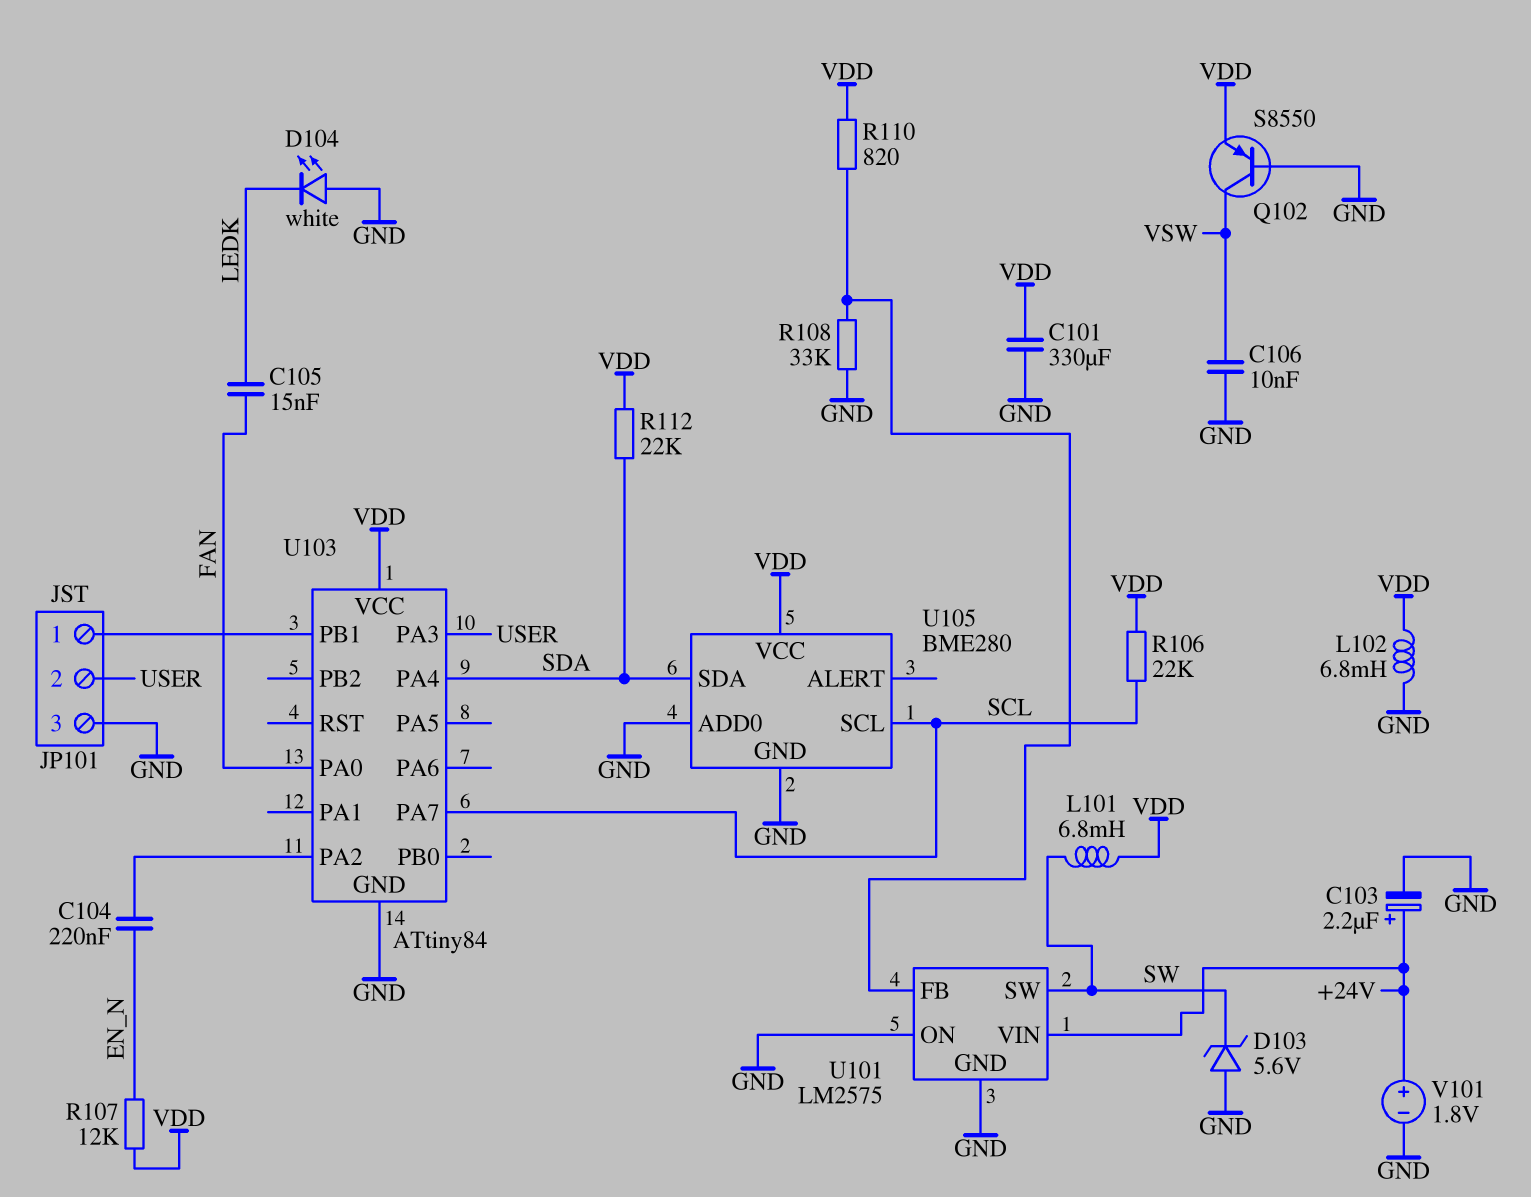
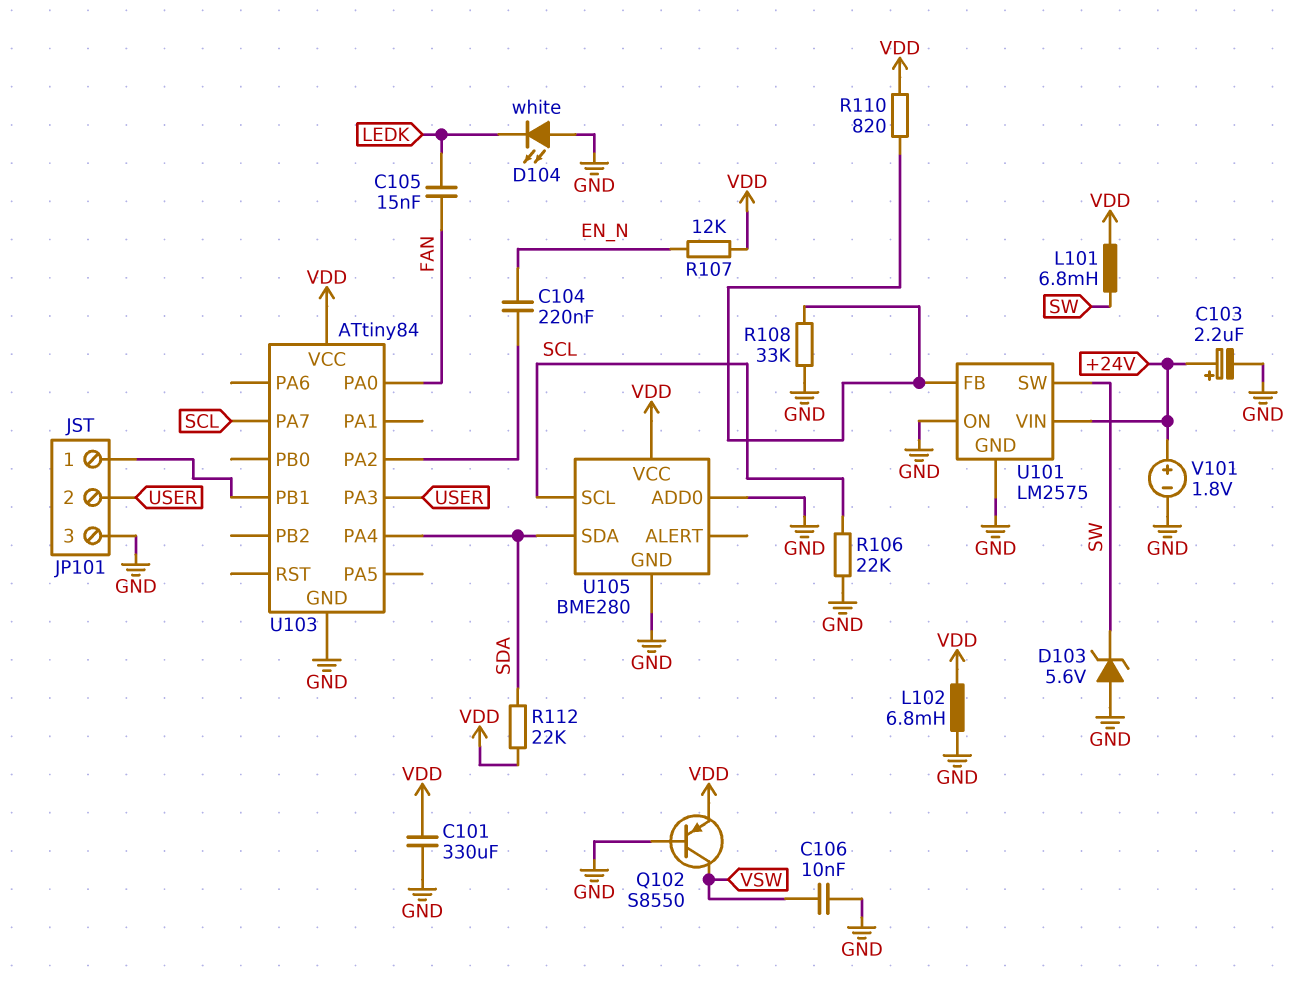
R106: 22k (SCL, VDD) -> 22k (GND, SCL)

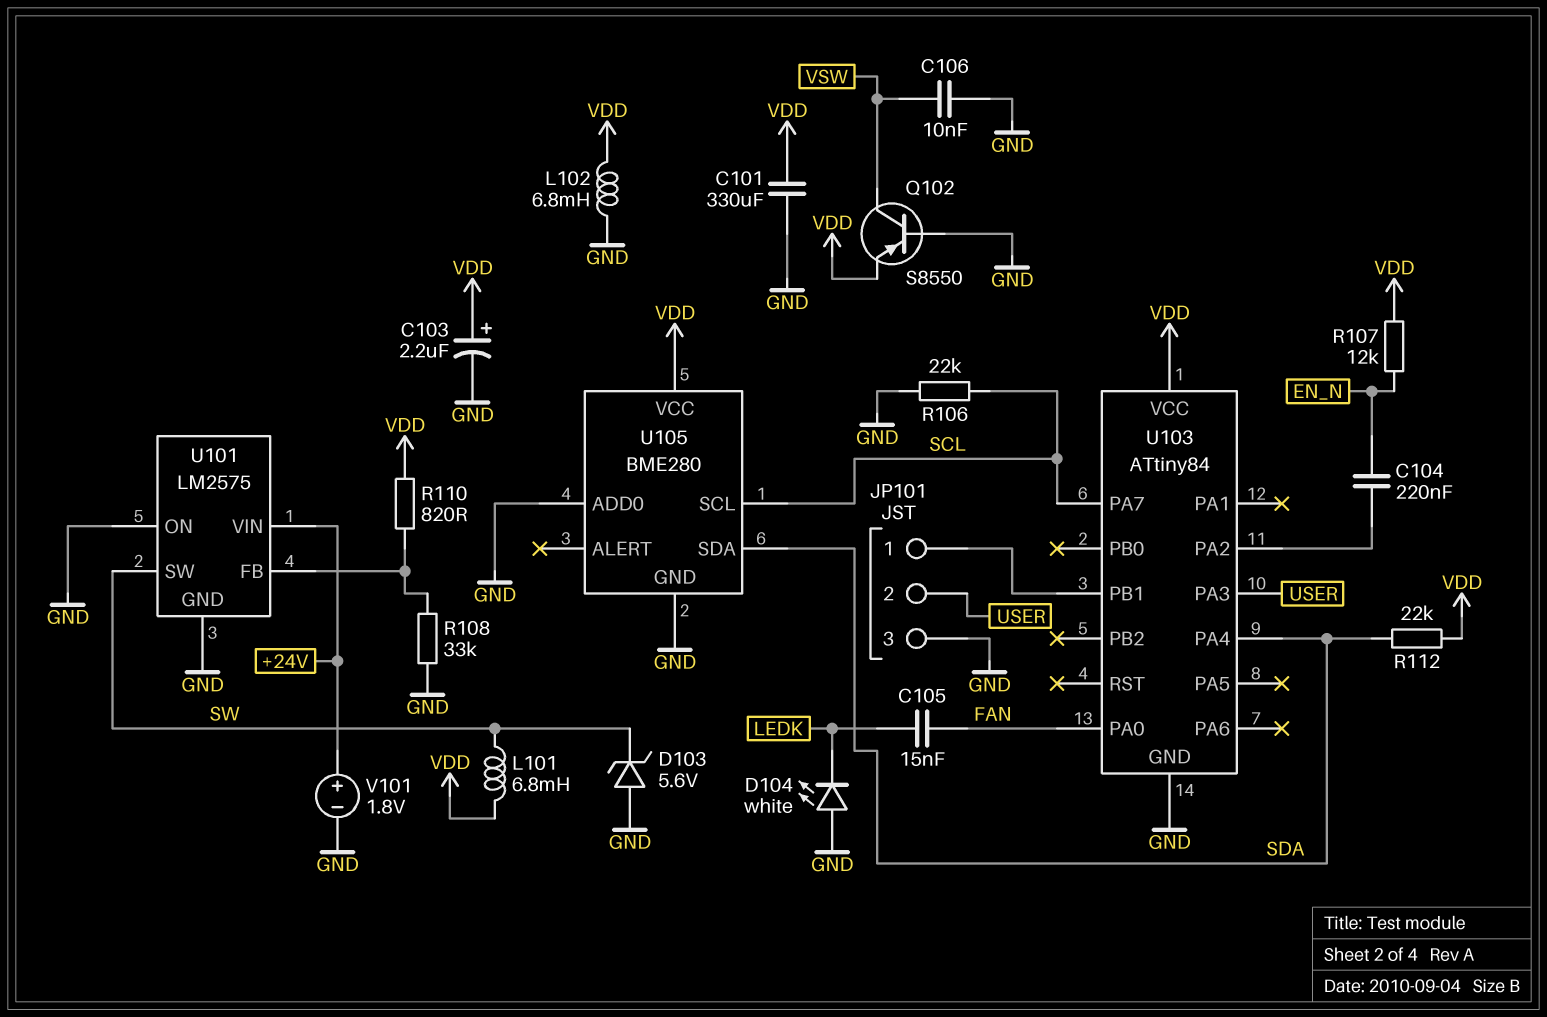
C103: 2.2uF (plus +24V, minus GND) -> 2.2uF (plus VDD, minus GND)

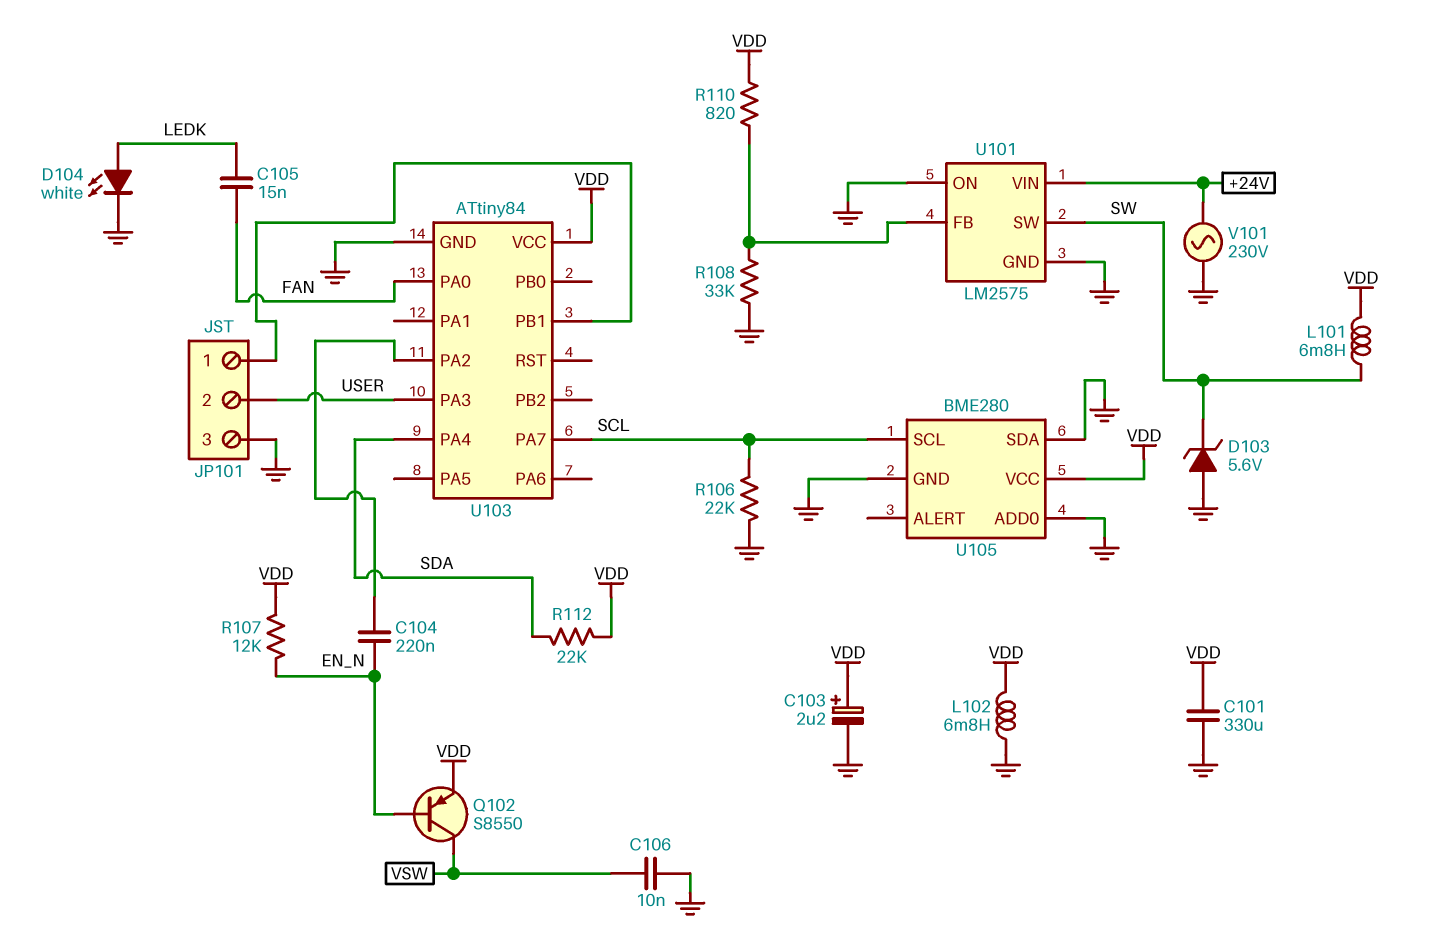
D104: LED white (A GND, K LEDK) -> LED white (A LEDK, K GND)
Q102: PNP S8550 (B GND, C VSW, E VDD) -> PNP S8550 (B EN_N, C VSW, E VDD)
U105 pin SDA: SDA -> GND
V101: 1.8V (plus +24V, minus GND) -> AC 230V (+24V, GND)

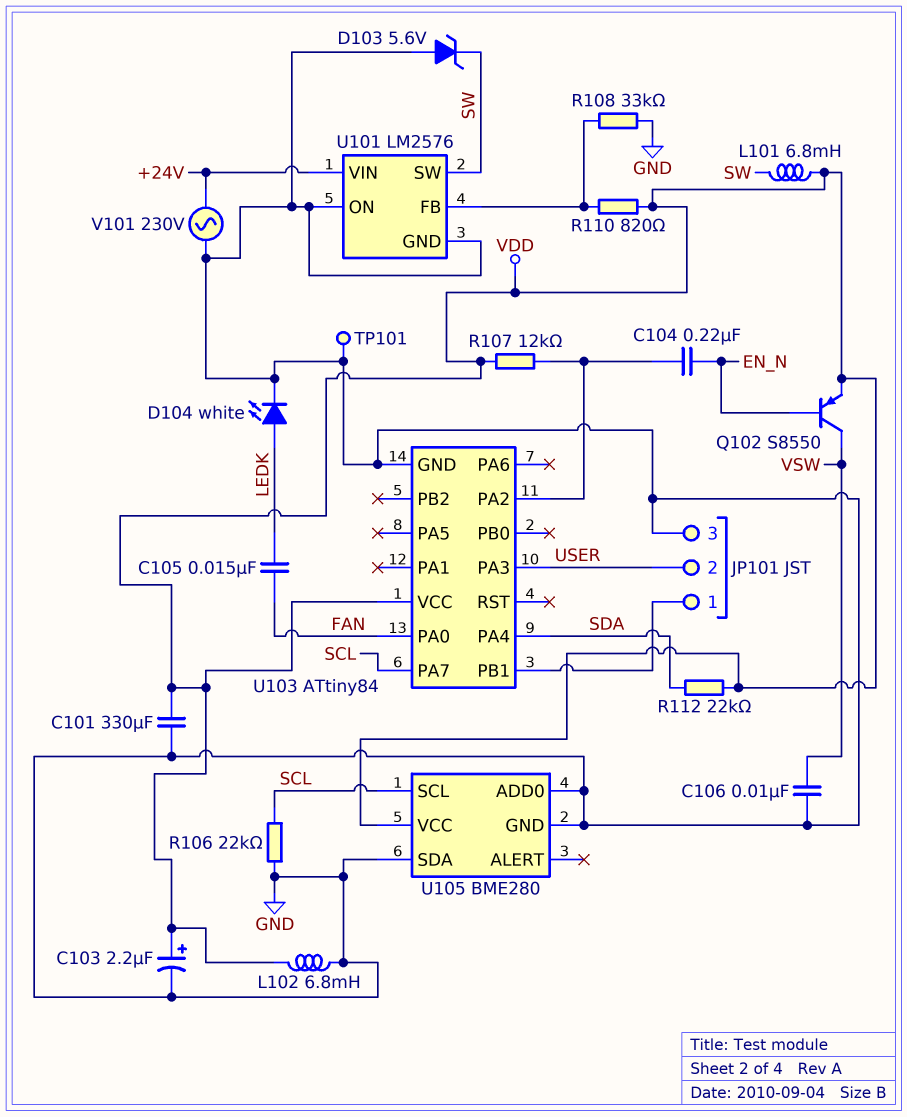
R107: 12k (EN_N, VDD) -> 12k (U103/PA2, VDD)
TP101: none -> test point (GND)
U101: LM2575 -> LM2576

